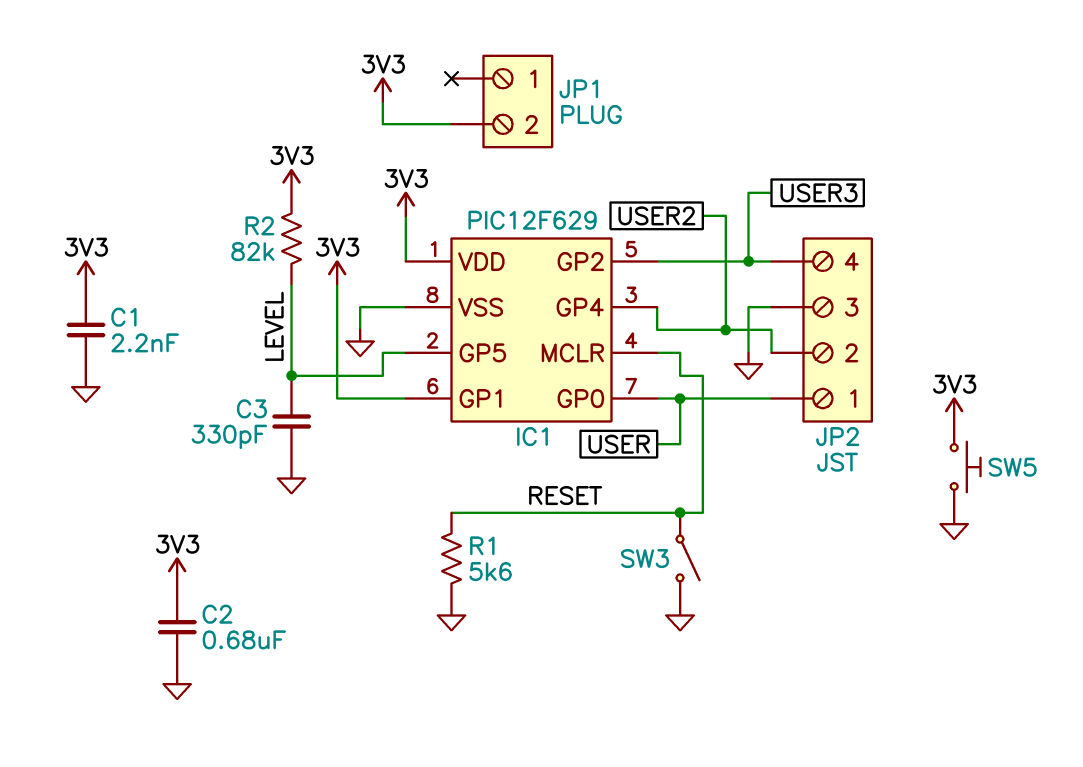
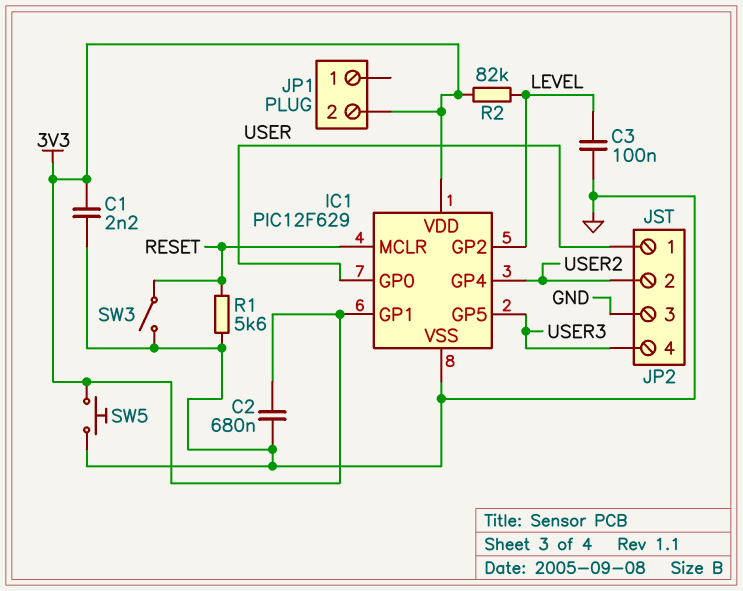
C3: 330pF (GND, LEVEL) -> 100nF (GND, LEVEL)
IC1 pin GP2: USER3 -> LEVEL
IC1 pin GP5: LEVEL -> USER3

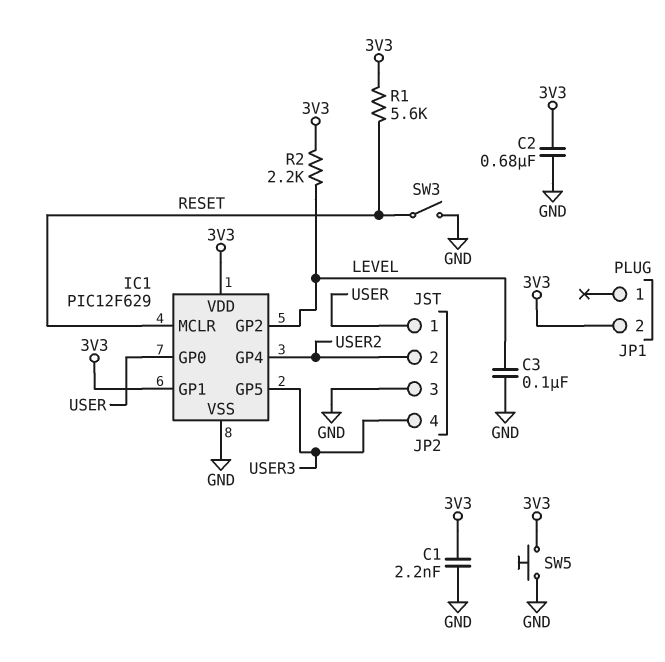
R1: 5.6k (GND, RESET) -> 5.6k (3V3, RESET)
R2: 82k (3V3, LEVEL) -> 2.2k (3V3, LEVEL)

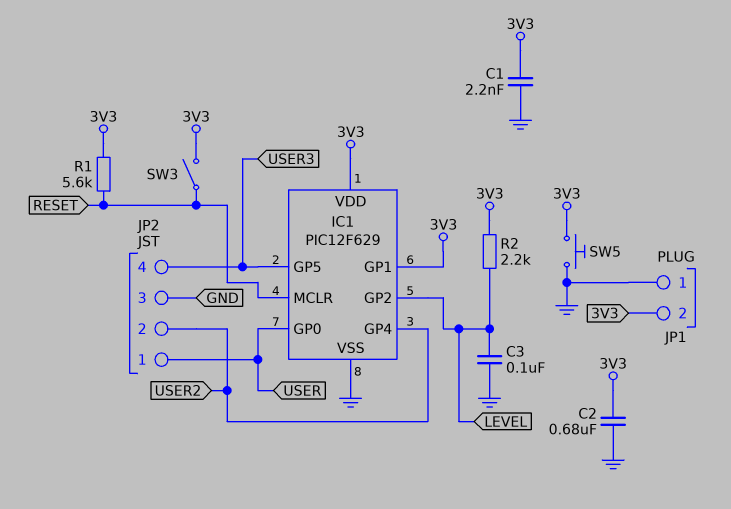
JP1 pin 1: none -> GND
SW3: switch (GND, RESET) -> switch (3V3, RESET)

